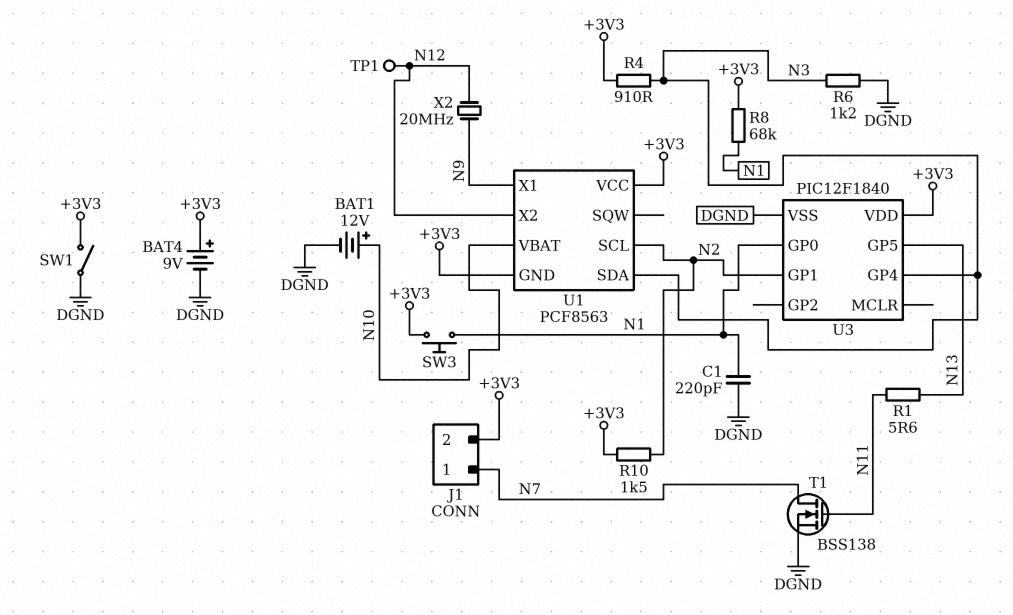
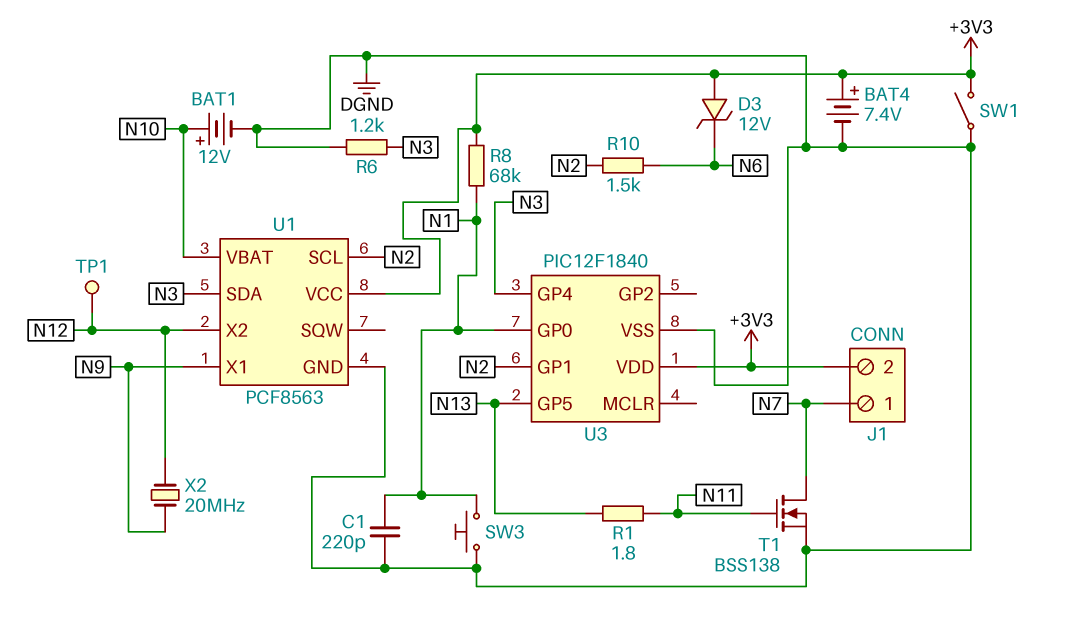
BAT4: 9V (plus +3V3, minus DGND) -> 7.4V (plus +3V3, minus DGND)
D3: none -> zener 12V (A +3V3, K N6)
R1: 5.6 (N11, N13) -> 1.8 (N11, N13)
R4: 910 (+3V3, N3) -> none
R10: 1.5k (+3V3, N2) -> 1.5k (N2, N6)
SW3: button (+3V3, N1) -> button (DGND, N1)
U1 pin GND: +3V3 -> DGND

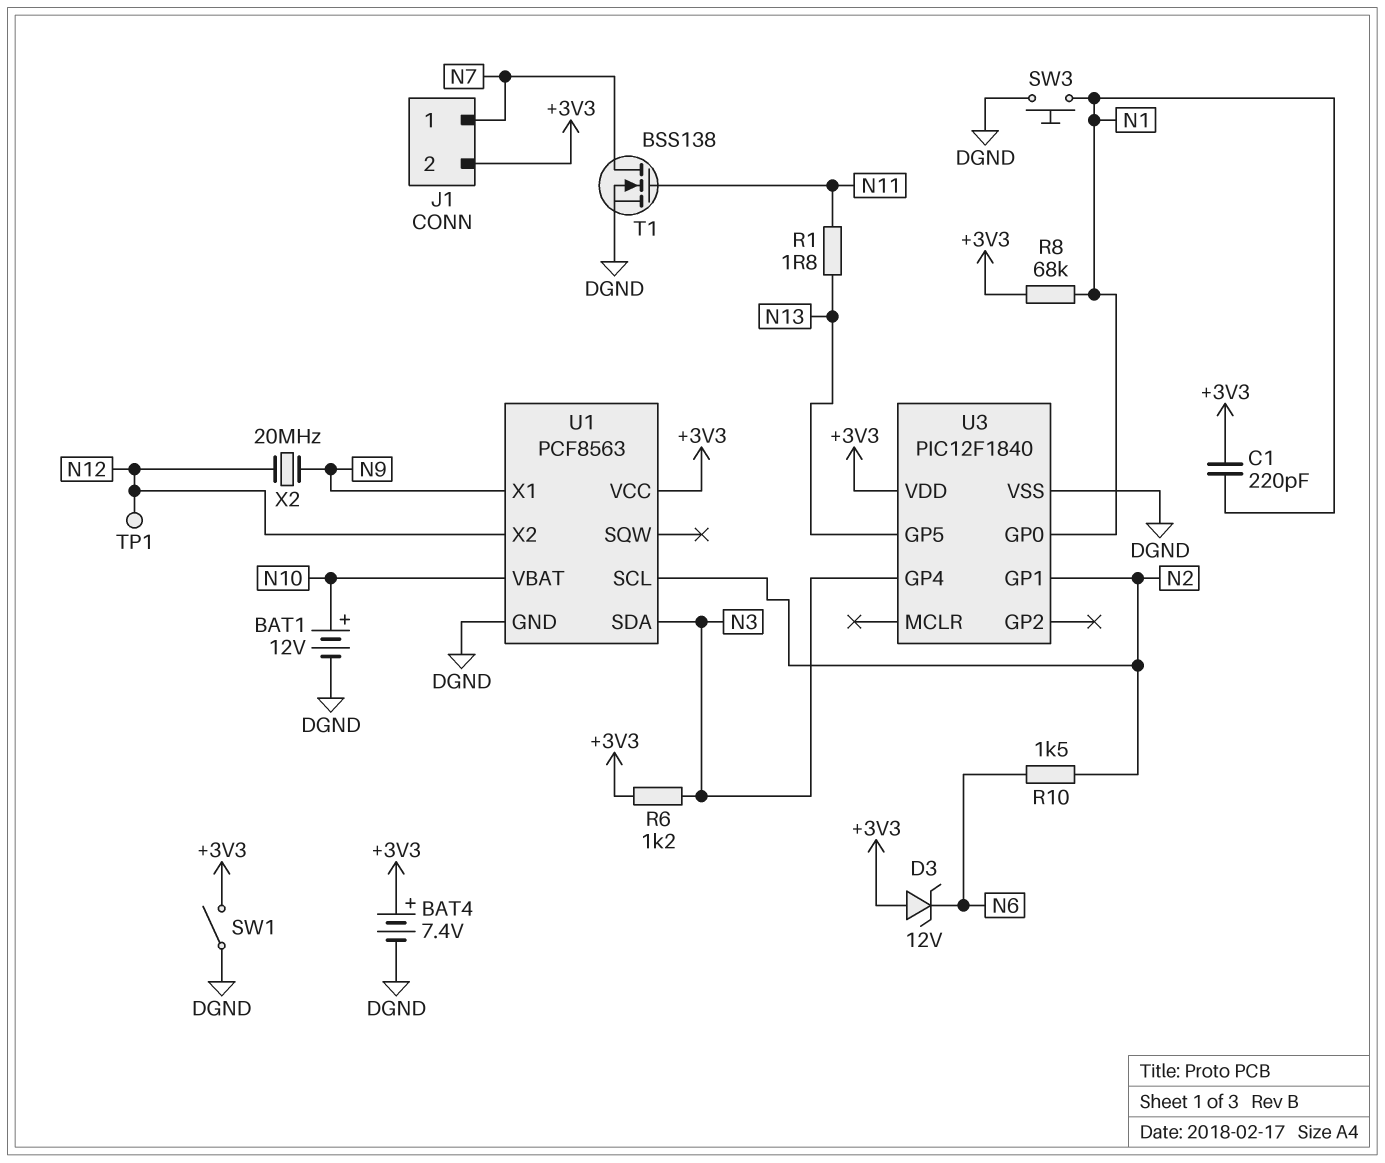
C1: 220pF (DGND, N1) -> 220pF (+3V3, N1)
R6: 1.2k (DGND, N3) -> 1.2k (+3V3, N3)

